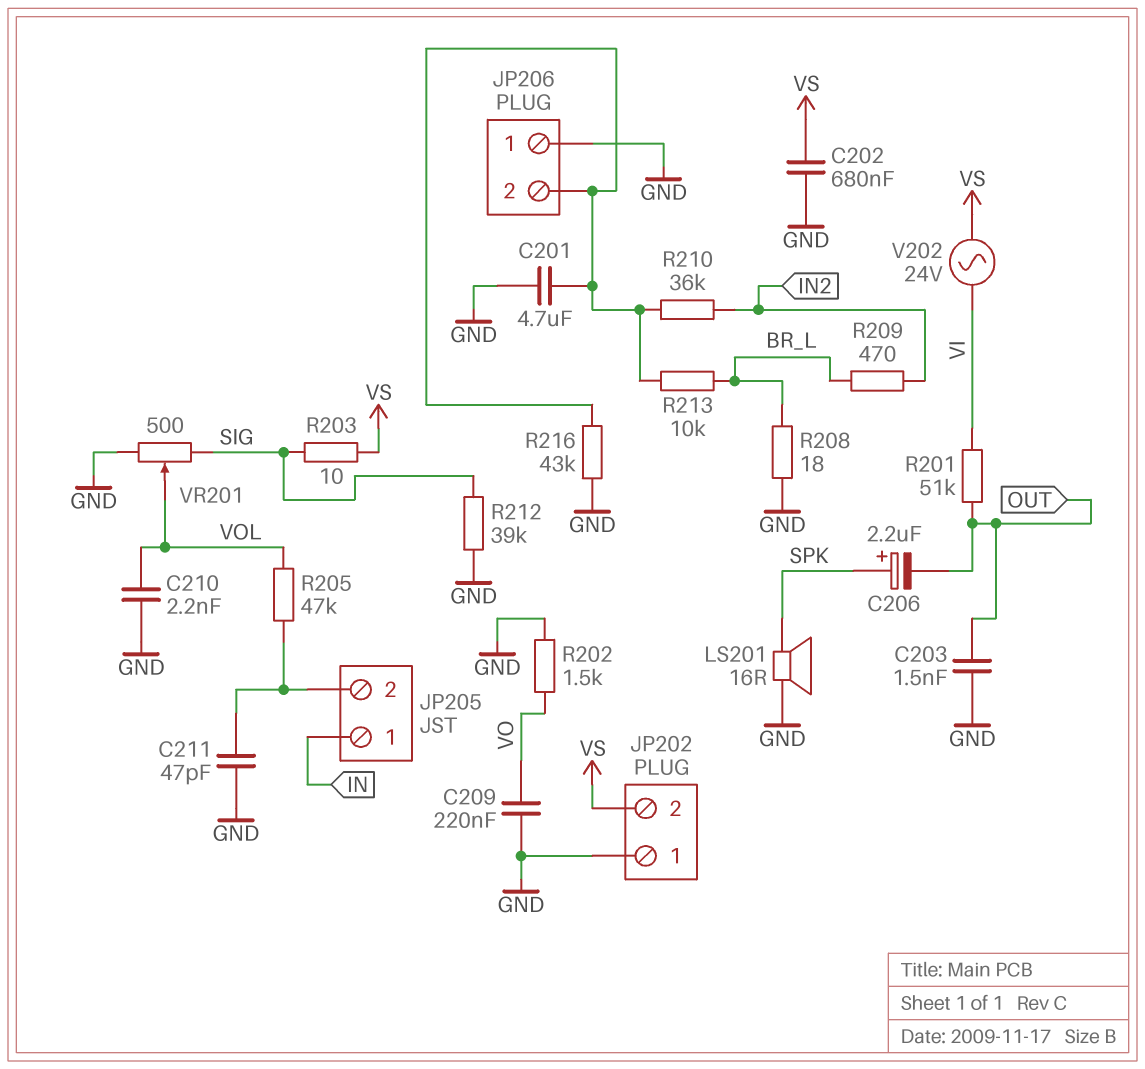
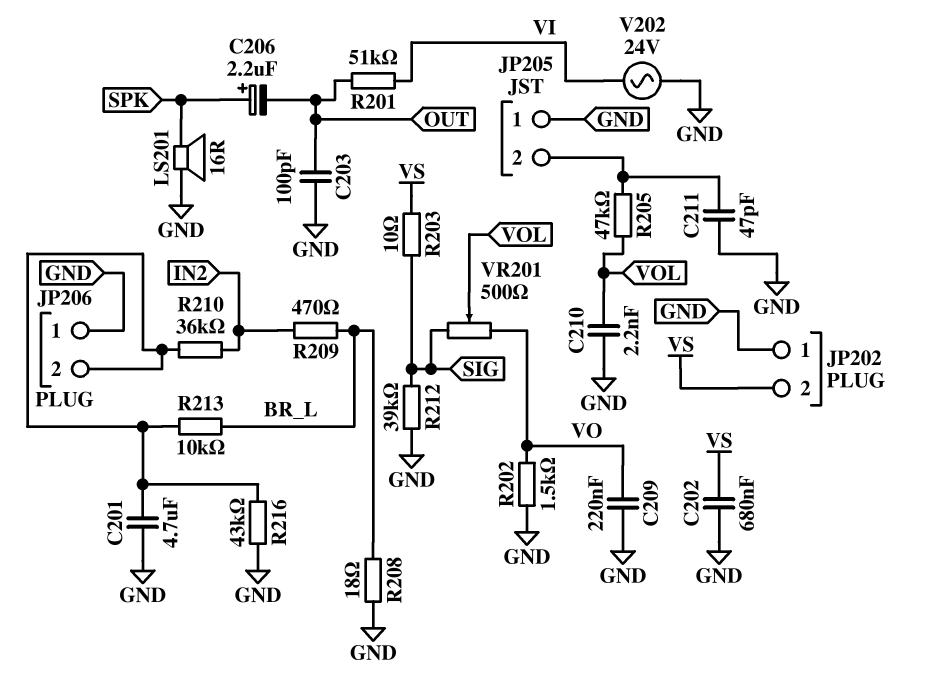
C203: 1.5nF (GND, OUT) -> 100pF (GND, OUT)
JP205 pin 1: IN -> GND
V202: AC 24V (VI, VS) -> AC 24V (GND, VI)
VR201: 500 (GND, SIG, wiper VOL) -> 500 (SIG, VO, wiper VOL)

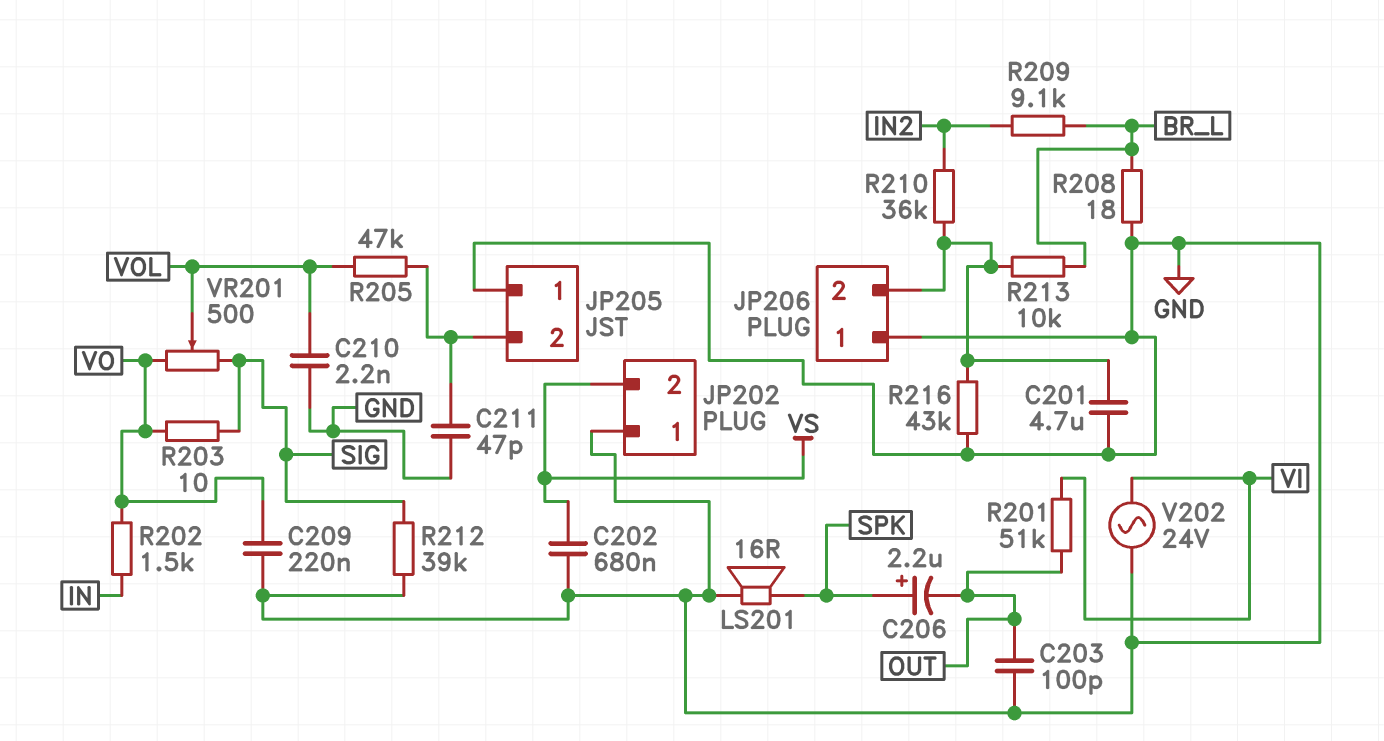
R202: 1.5k (GND, VO) -> 1.5k (IN, VO)
R203: 10 (SIG, VS) -> 10 (SIG, VO)
R209: 470 (BR_L, IN2) -> 9.1k (BR_L, IN2)

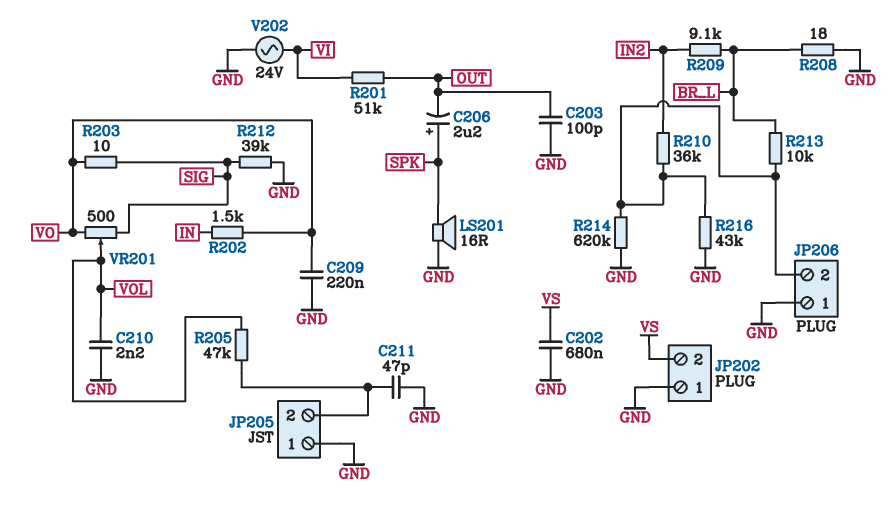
C201: 4.7uF (GND, JP206/2) -> none
R214: none -> 620k (GND, JP206/2)

